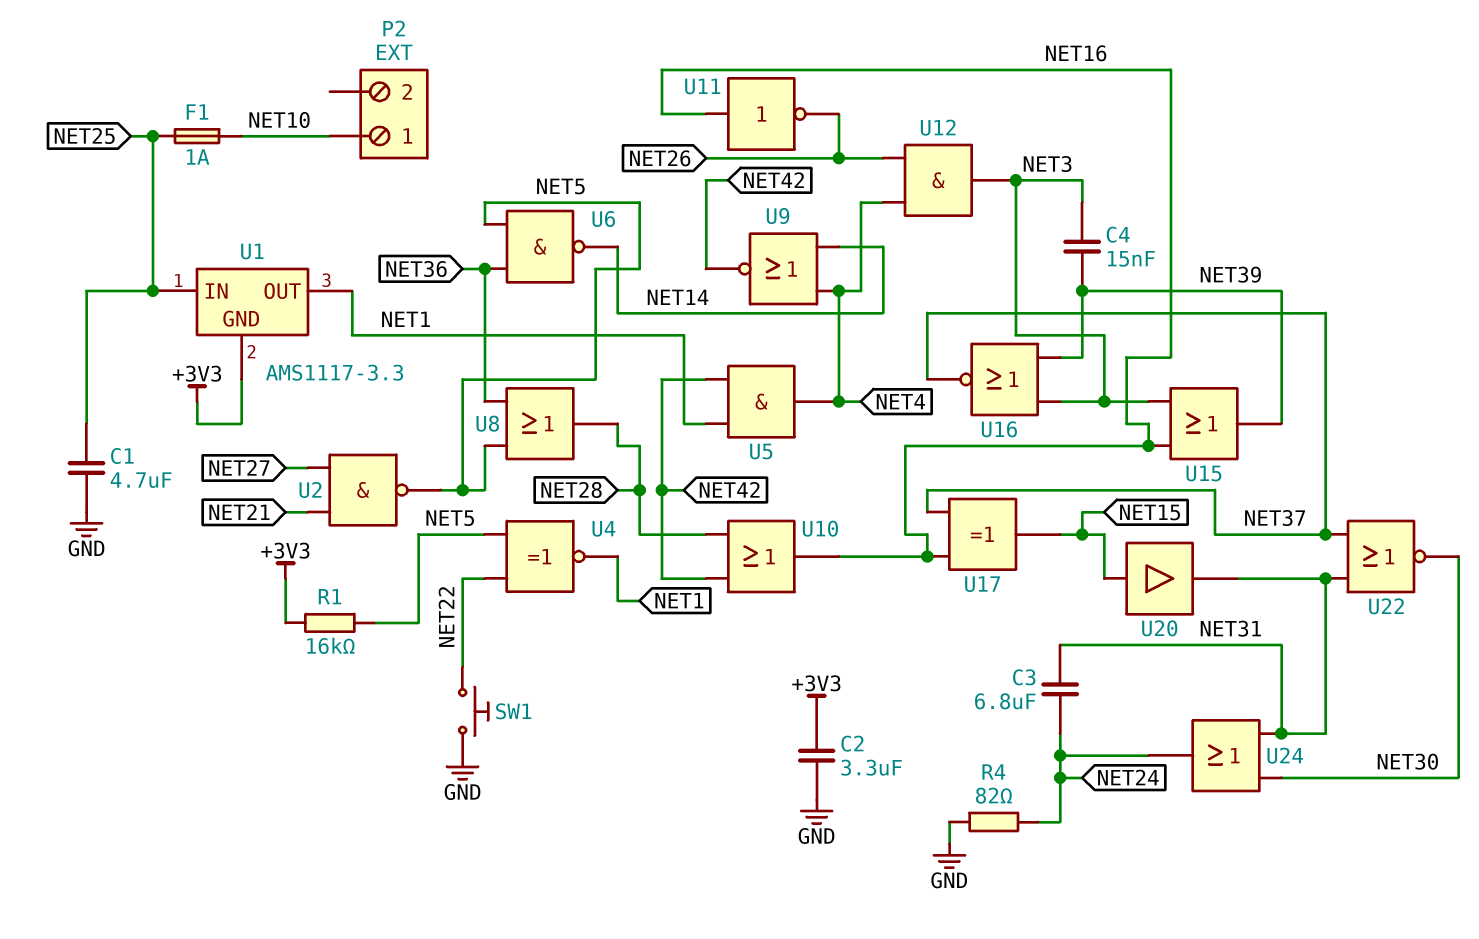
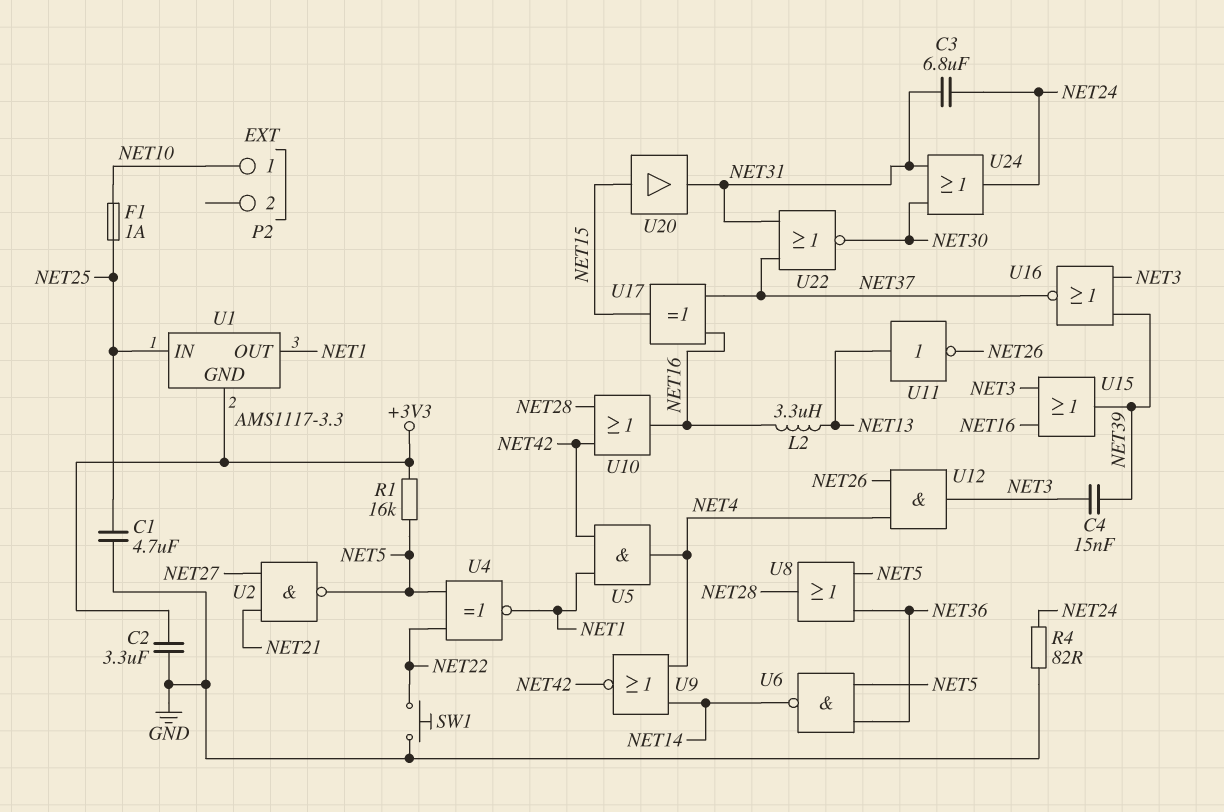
L2: none -> 3.3uH (NET13, NET16)
U11: NOT (in NET16, out NET26) -> NOT (in NET13, out NET26)

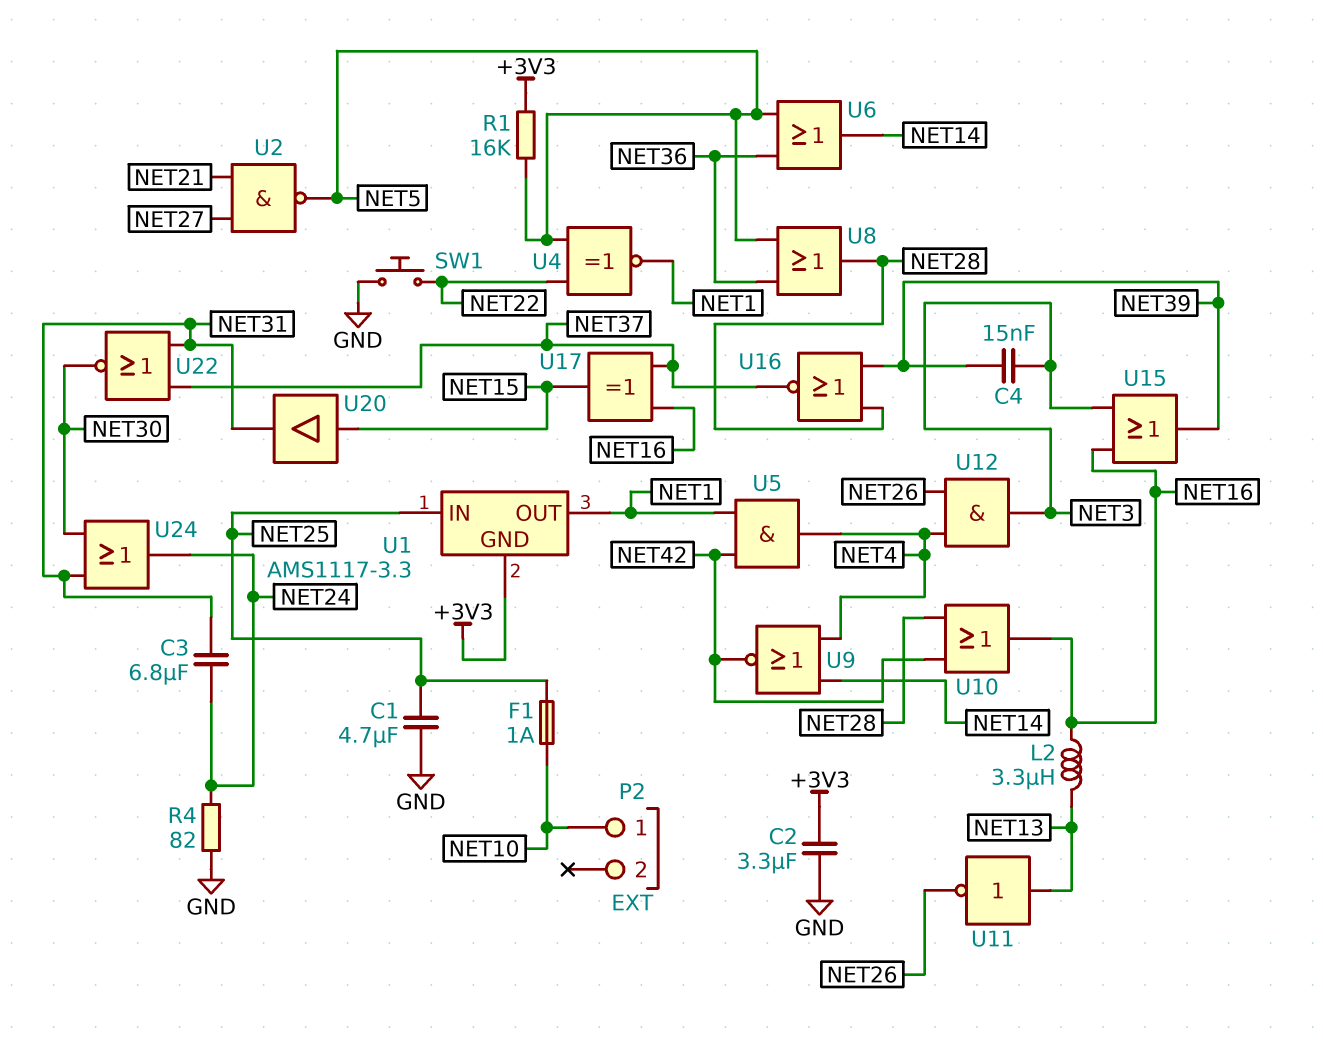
U6: NAND (in NET5, in NET36, out NET14) -> OR (in NET5, in NET36, out NET14)
U16: NOR (in NET3, in NET39, out NET37) -> NOR (in NET28, in NET39, out NET37)

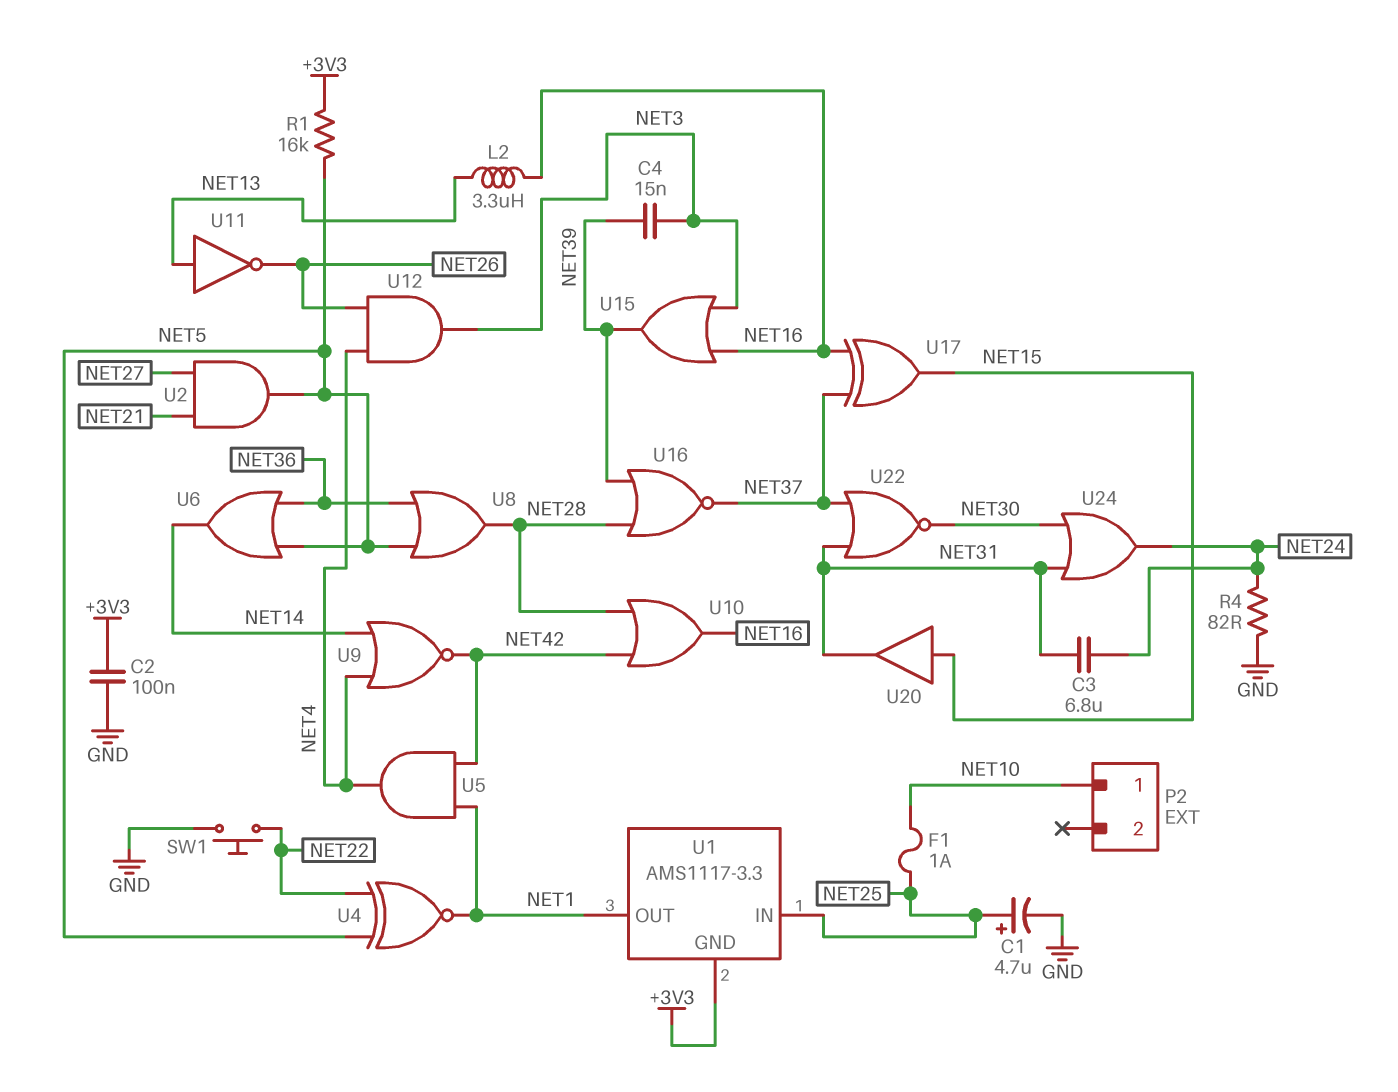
C1: 4.7uF (GND, NET25) -> 4.7uF (plus NET25, minus GND)
C2: 3.3uF (+3V3, GND) -> 100nF (+3V3, GND)
U2: NAND (in NET21, in NET27, out NET5) -> AND (in NET21, in NET27, out NET5)

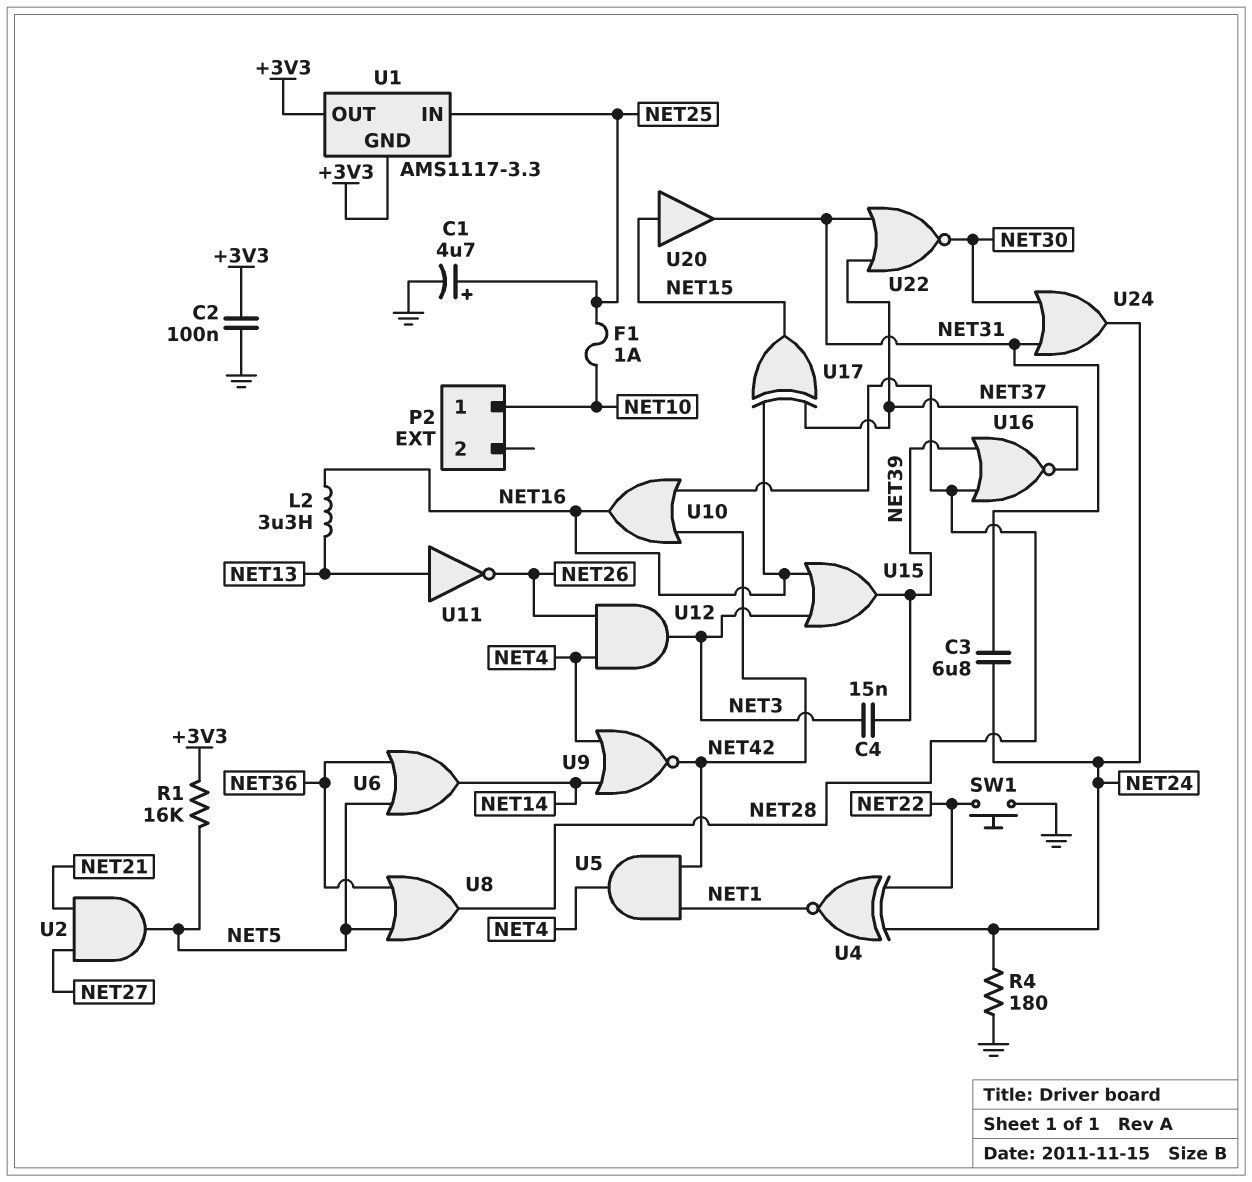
R4: 82 (GND, NET24) -> 180 (GND, NET24)
U1 pin OUT: NET1 -> +3V3
U4: XNOR (in NET5, in NET22, out NET1) -> XNOR (in NET22, in NET24, out NET1)

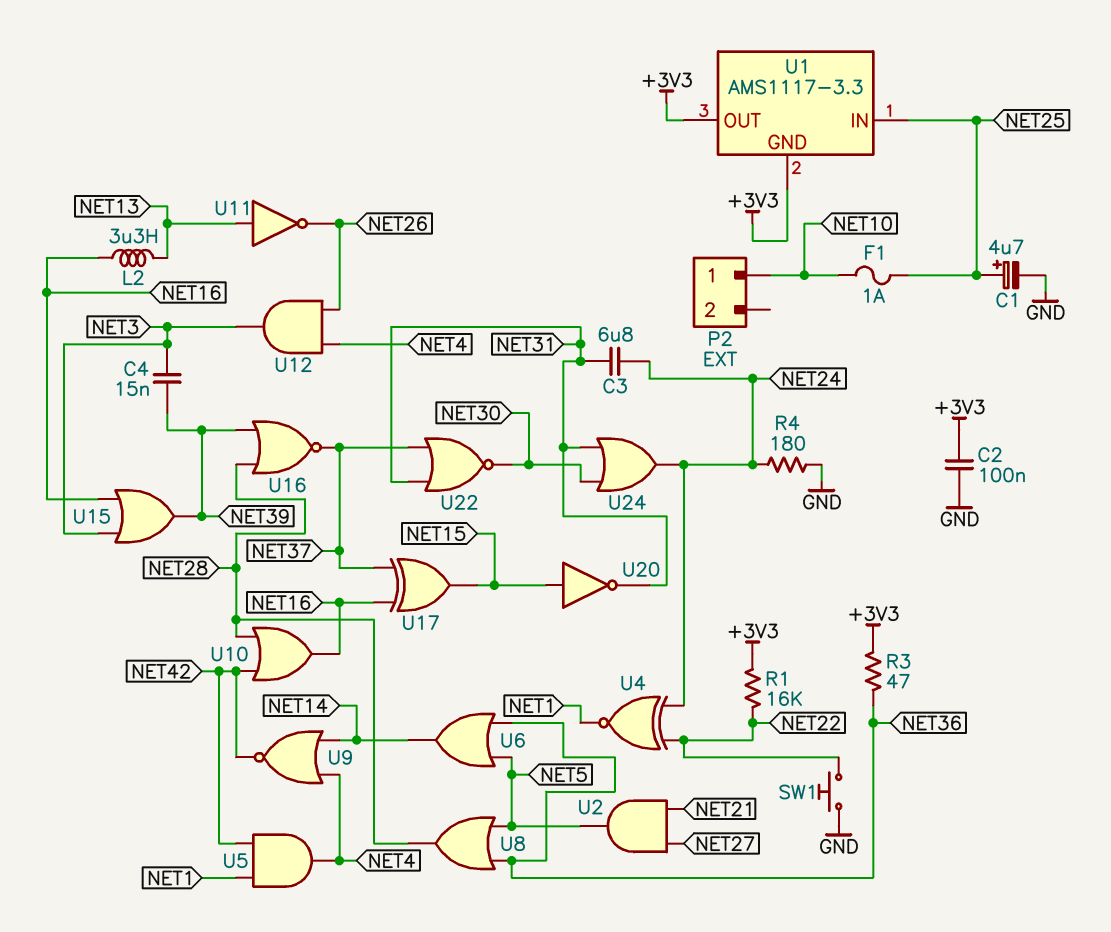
R1: 16k (+3V3, NET5) -> 16k (+3V3, NET22)
R3: none -> 47 (+3V3, NET36)
U20: buffer (in NET15, out NET31) -> NOT (in NET15, out NET31)

